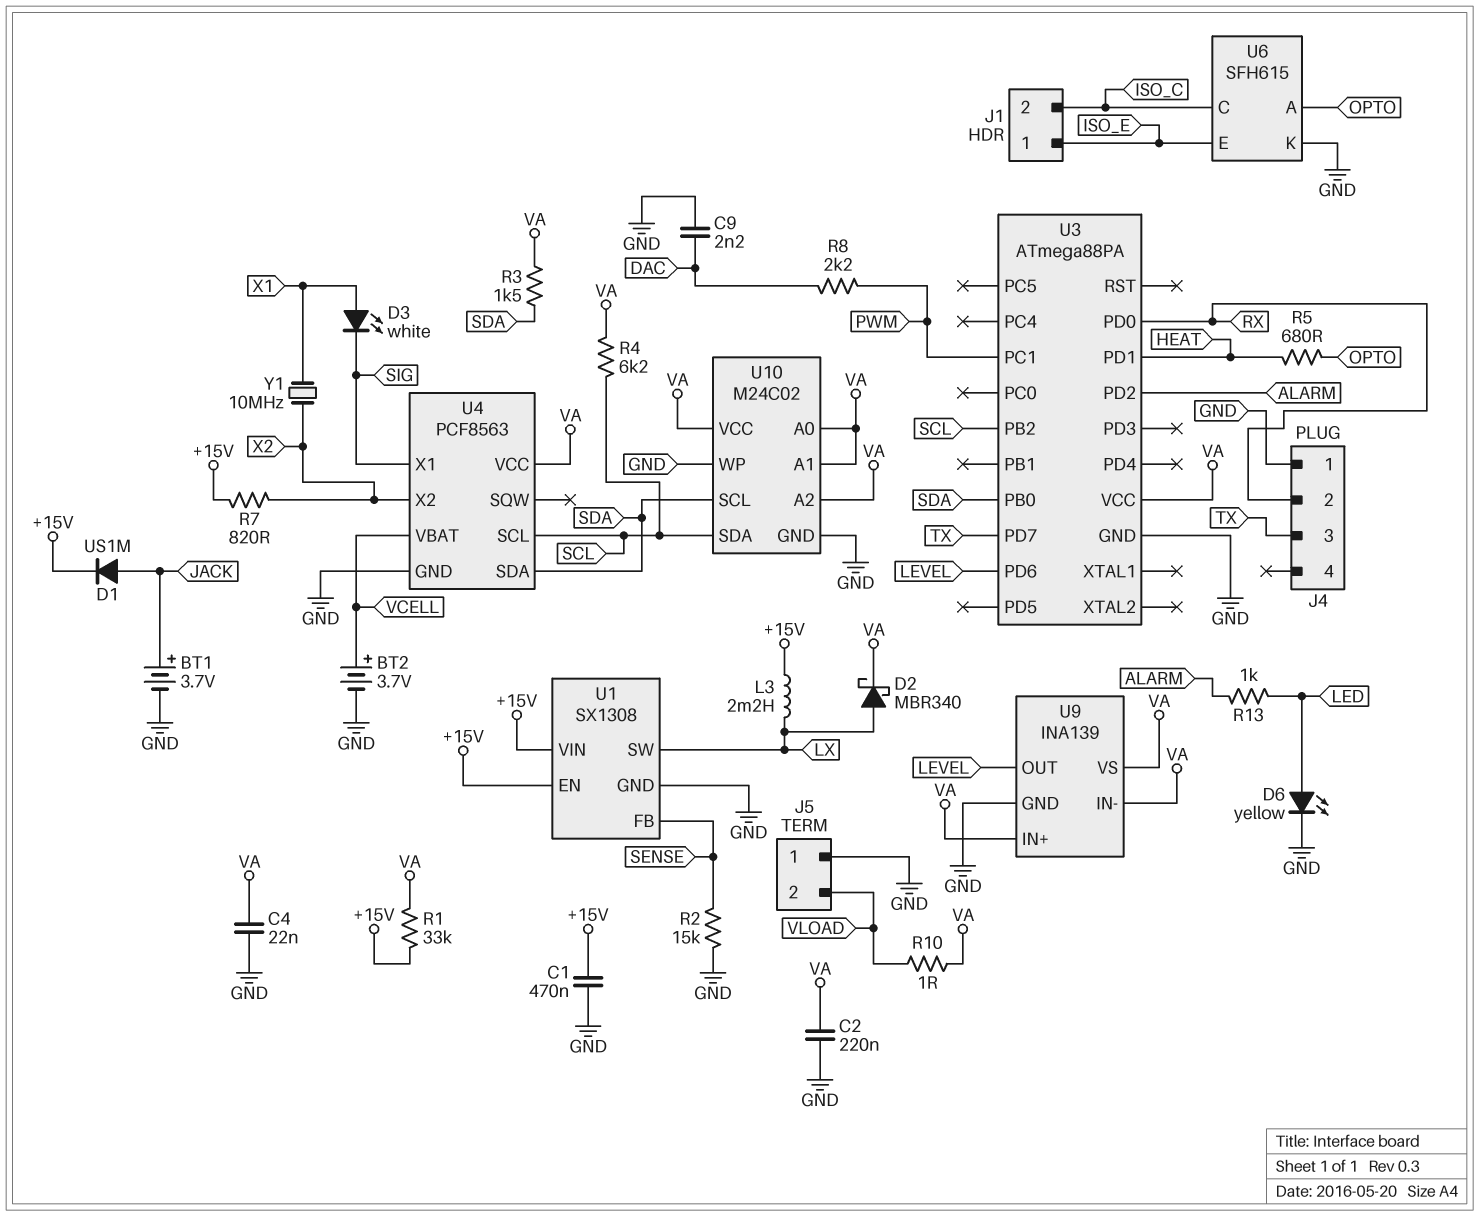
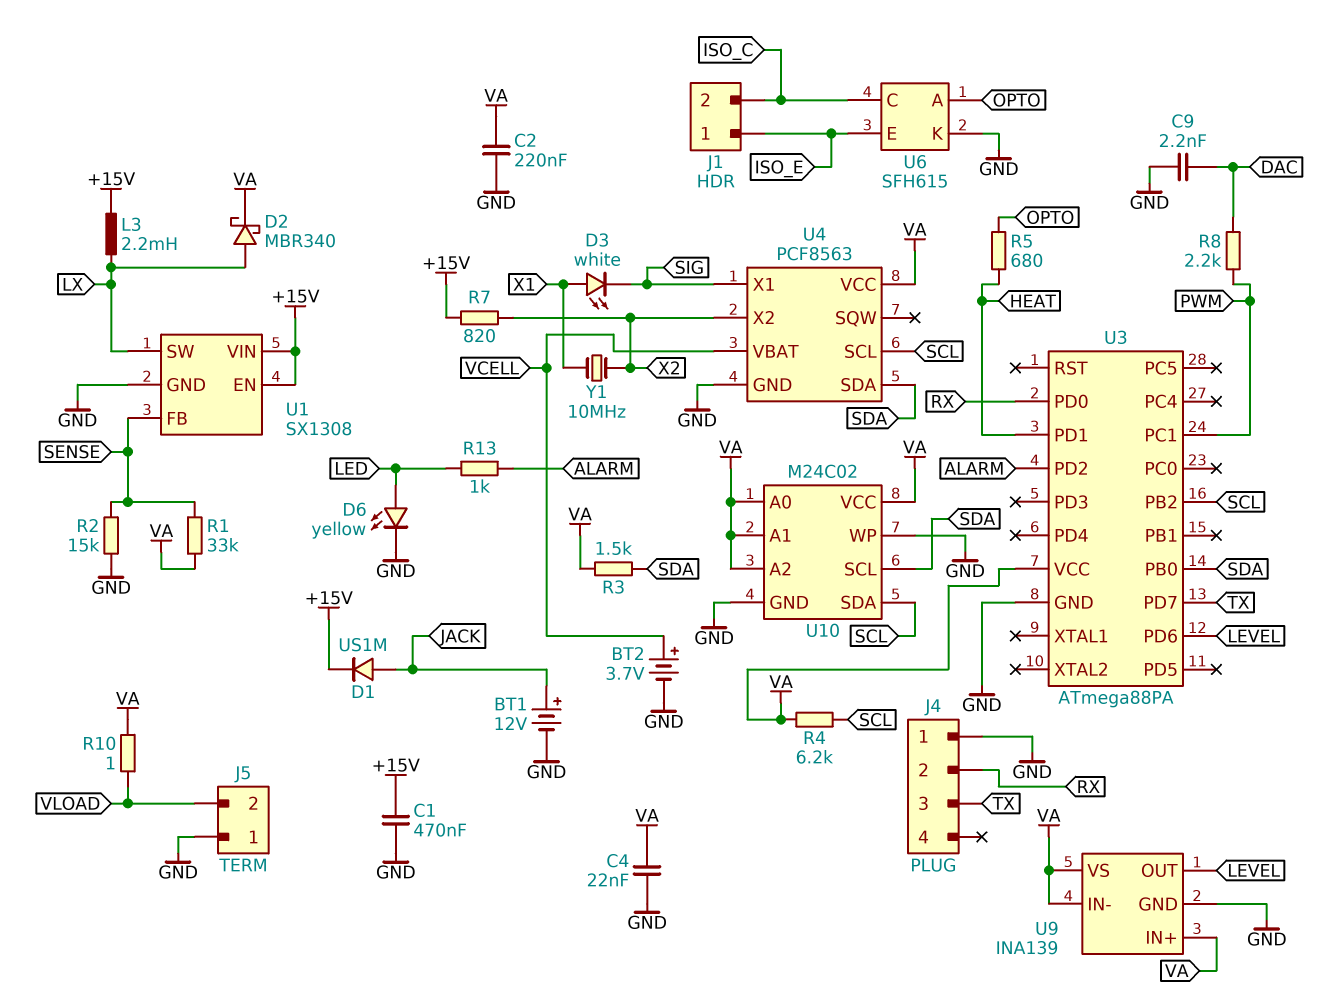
BT1: 3.7V (plus JACK, minus GND) -> 12V (plus JACK, minus GND)
R1: 33k (+15V, VA) -> 33k (SENSE, VA)

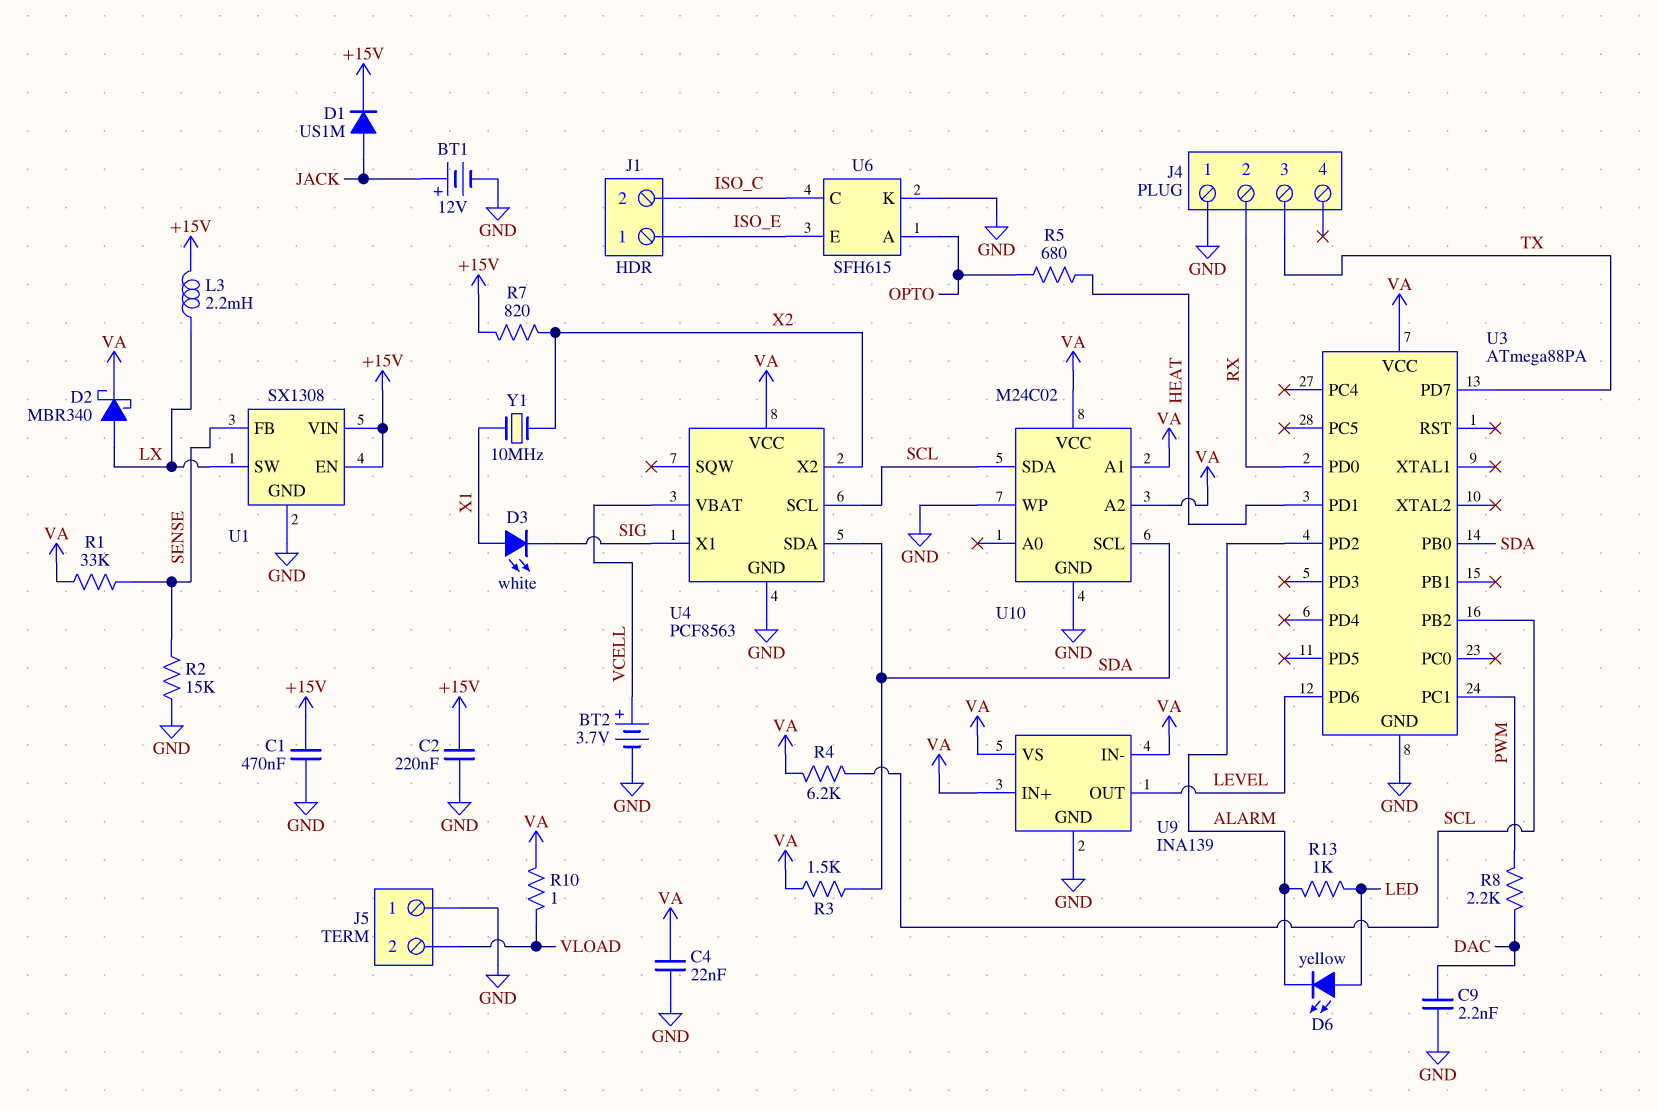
C2: 220nF (GND, VA) -> 220nF (+15V, GND)
D6: LED yellow (A LED, K GND) -> LED yellow (A LED, K ALARM)
U10 pin A0: VA -> none

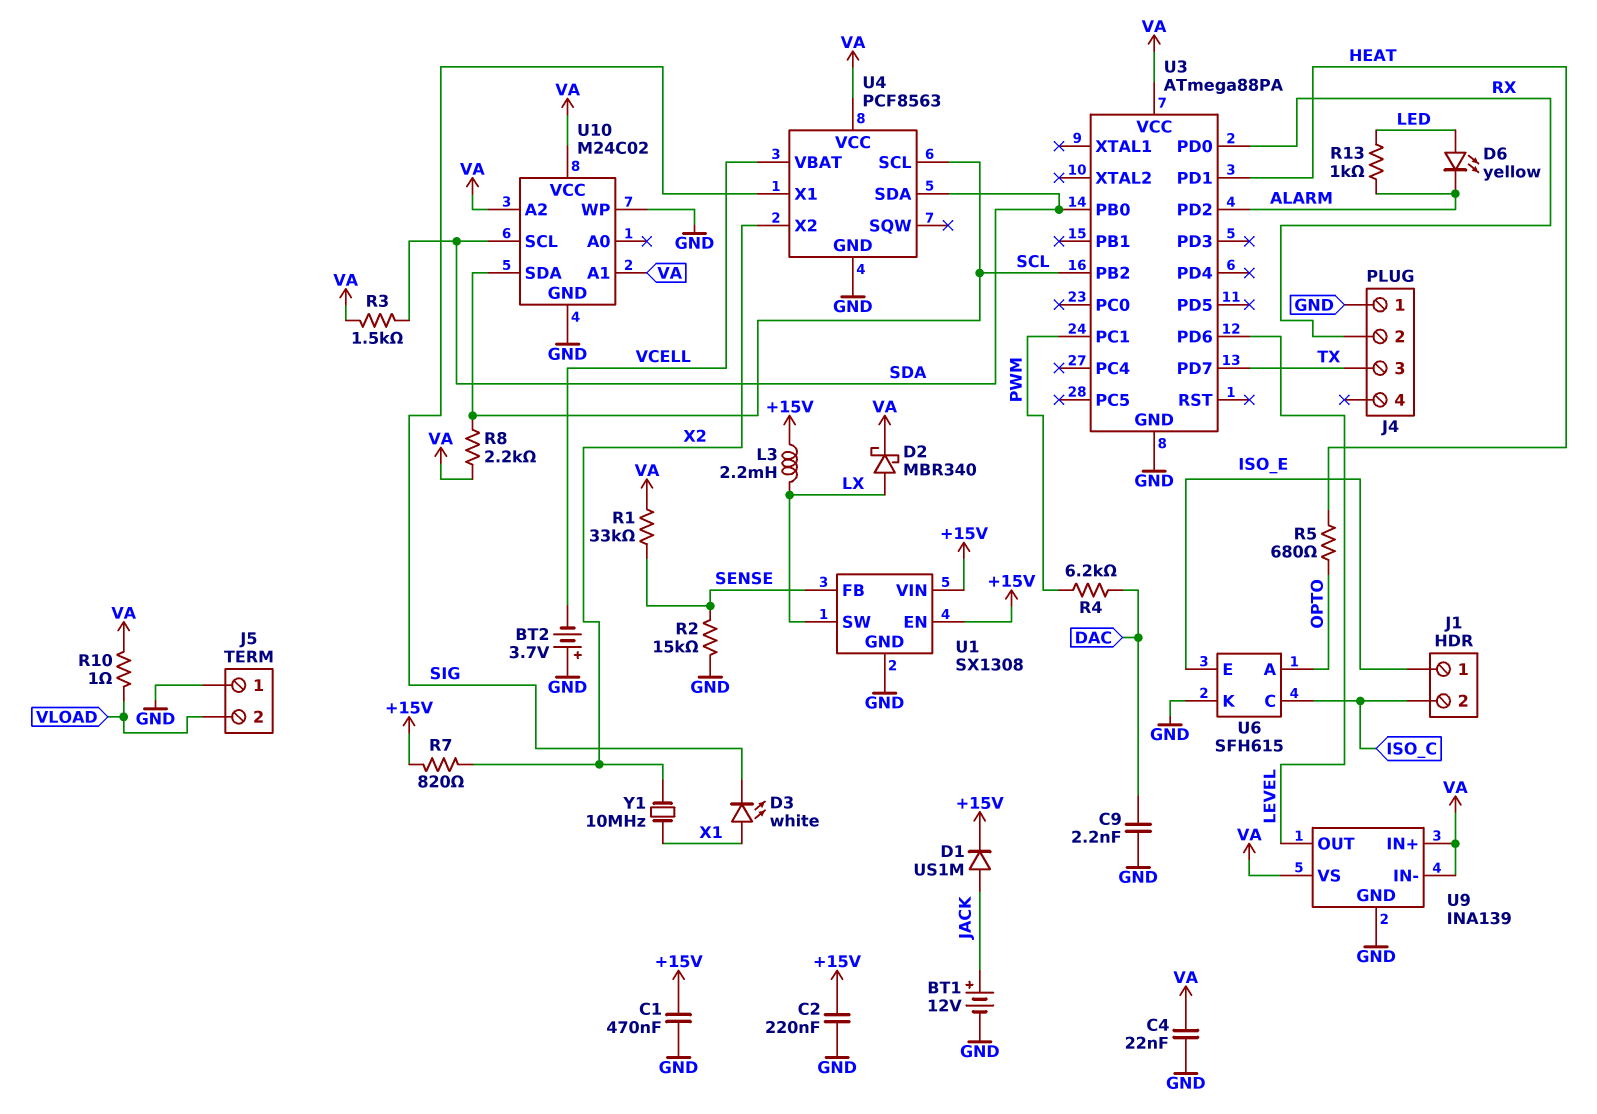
BT2: 3.7V (plus VCELL, minus GND) -> 3.7V (plus GND, minus VCELL)
R4: 6.2k (SCL, VA) -> 6.2k (DAC, PWM)
R8: 2.2k (DAC, PWM) -> 2.2k (SCL, VA)

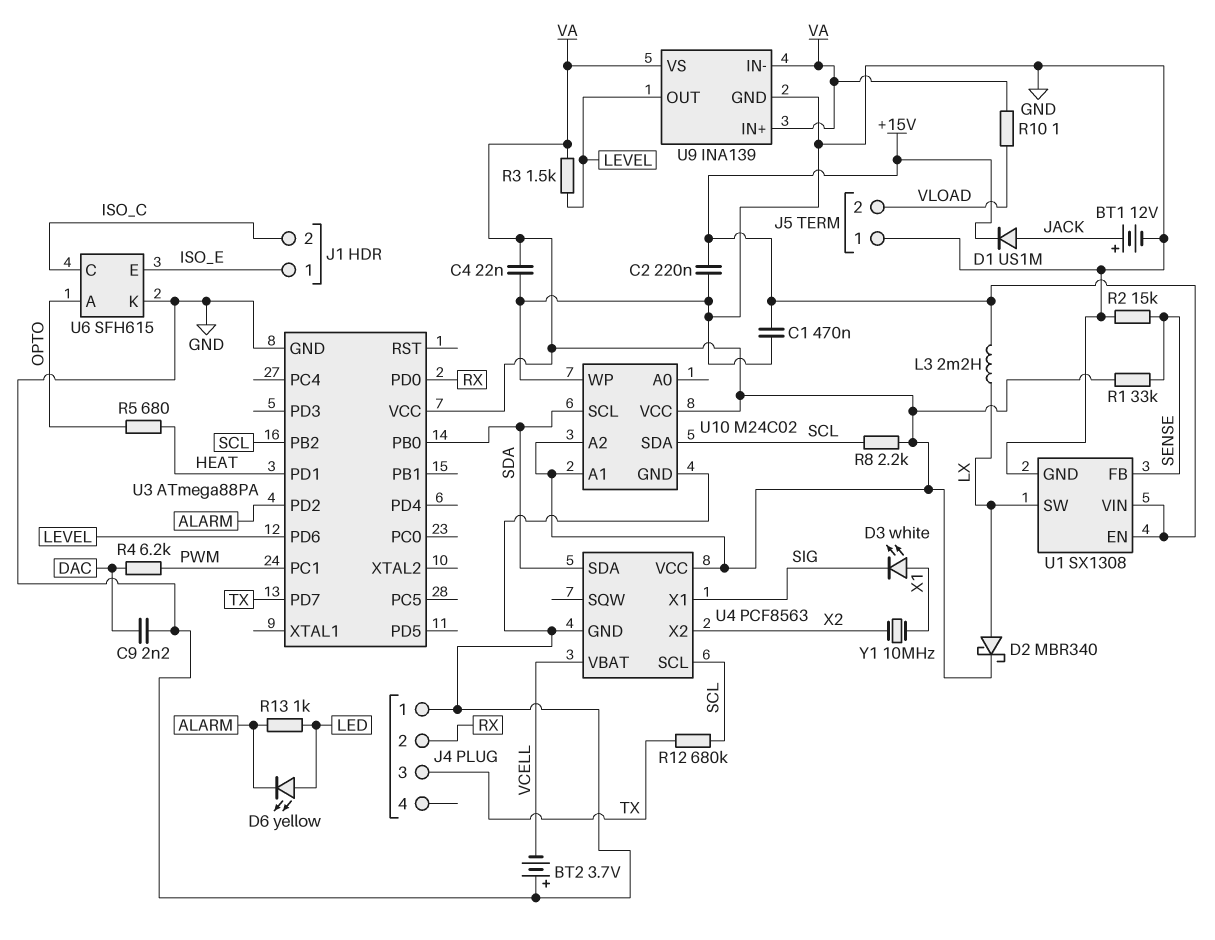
R3: 1.5k (SDA, VA) -> 1.5k (LEVEL, VA)
R7: 820 (+15V, X2) -> none
R12: none -> 680k (SCL, TX)

